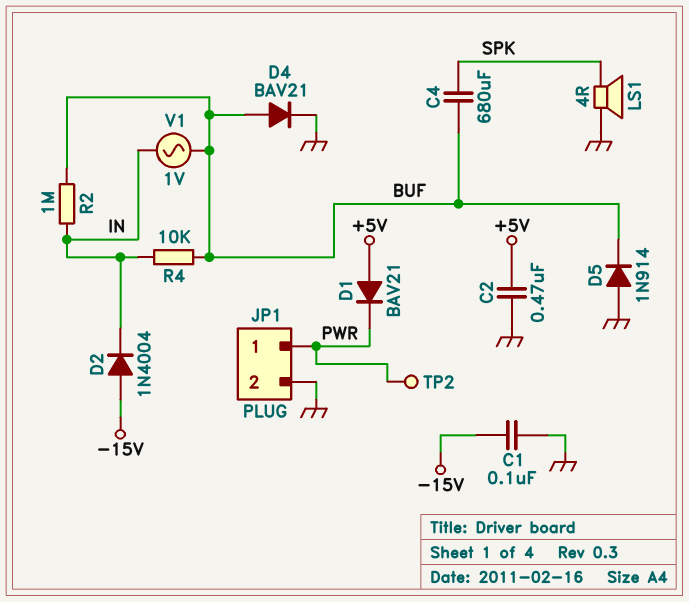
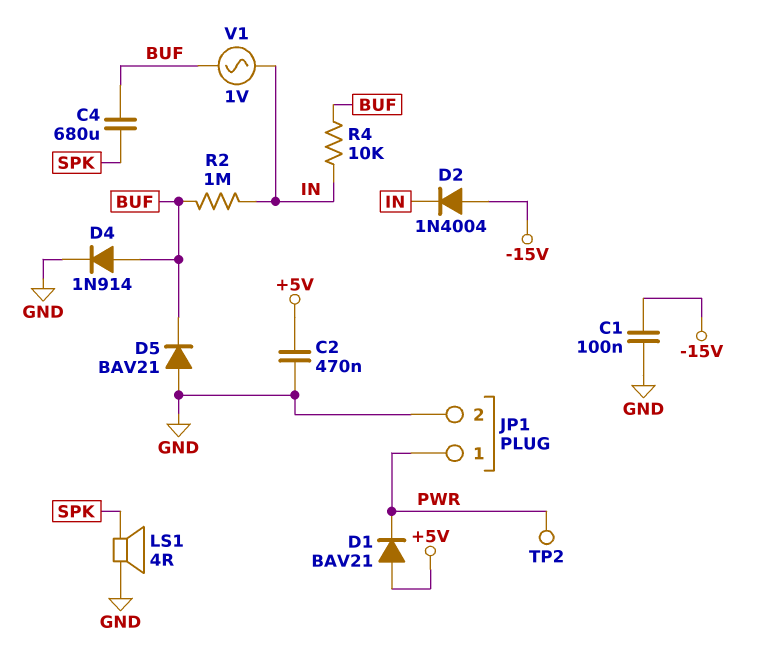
D4: diode BAV21 (A BUF, K GND) -> diode 1N914 (A BUF, K GND)
D5: diode 1N914 (A GND, K BUF) -> diode BAV21 (A GND, K BUF)

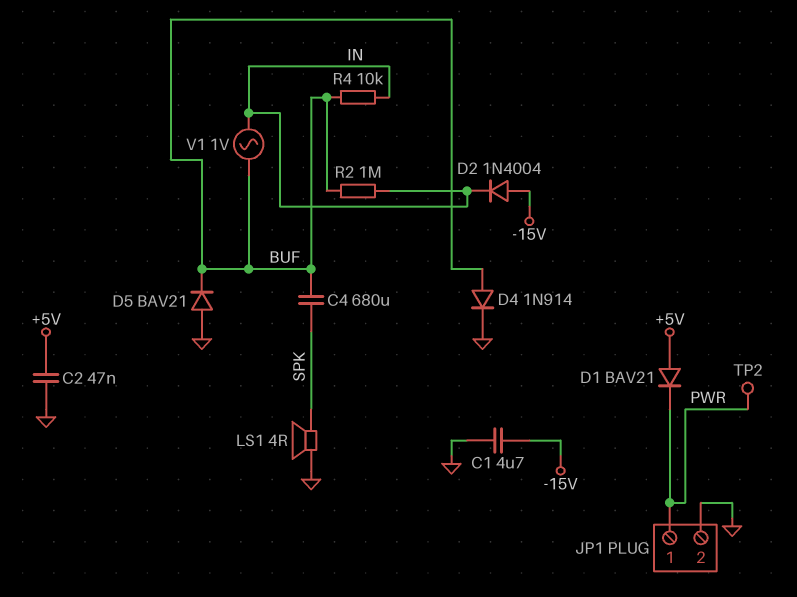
C1: 100nF (-15V, GND) -> 4.7uF (-15V, GND)
C2: 470nF (+5V, GND) -> 47nF (+5V, GND)

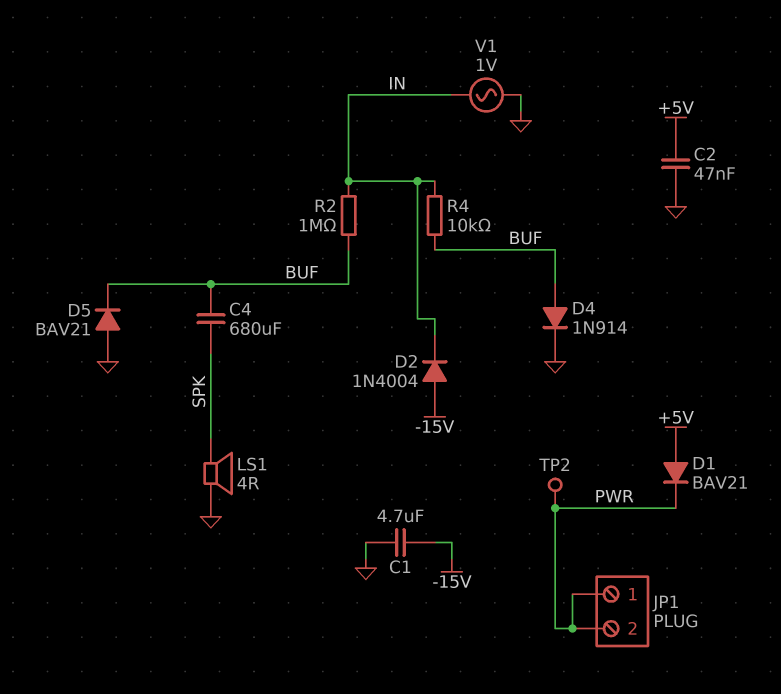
JP1 pin 2: GND -> PWR
V1: AC 1V (BUF, IN) -> AC 1V (GND, IN)

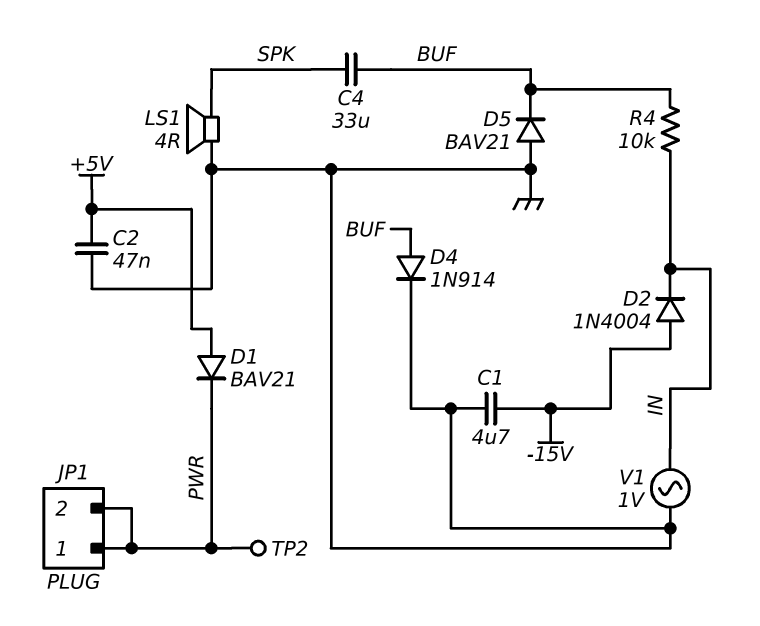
C4: 680uF (BUF, SPK) -> 33uF (BUF, SPK)
R2: 1M (BUF, IN) -> none

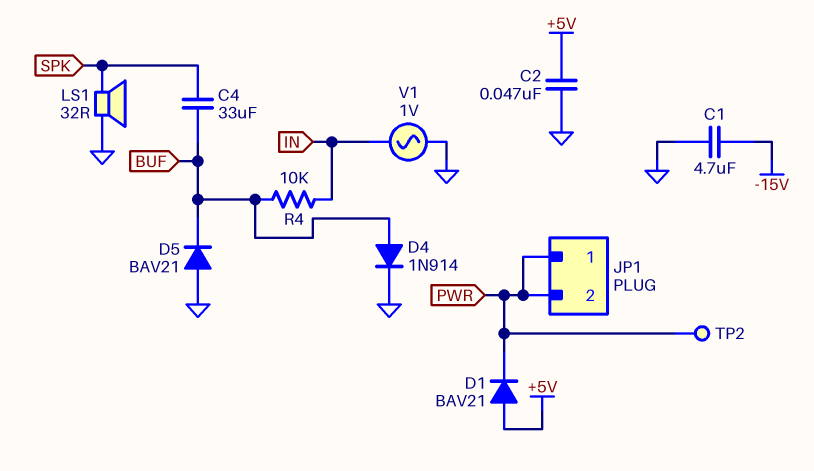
D2: diode 1N4004 (A -15V, K IN) -> none
LS1: speaker 4R (GND, SPK) -> speaker 32R (GND, SPK)

